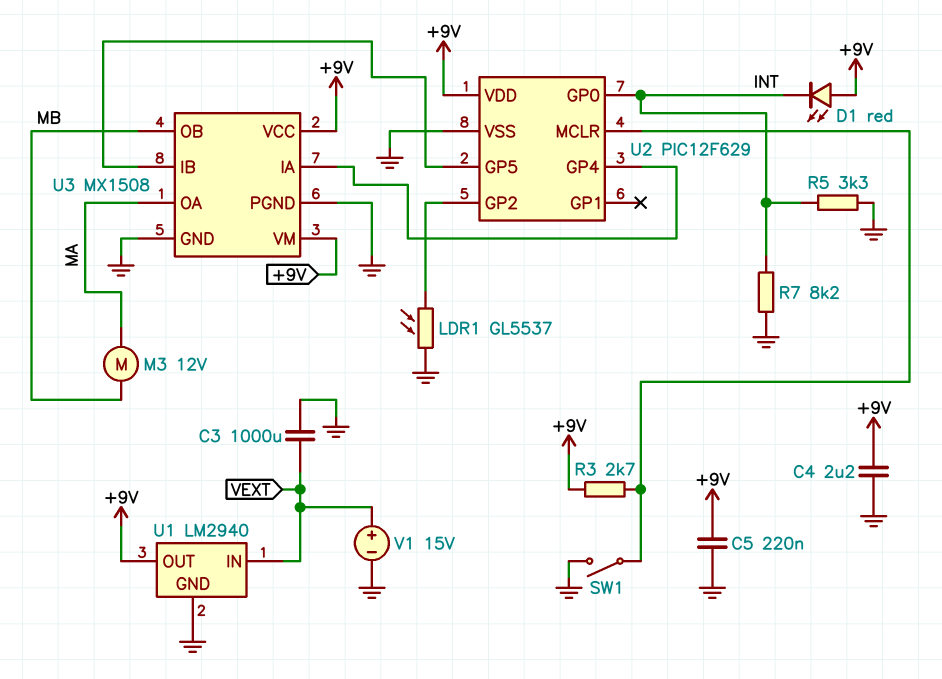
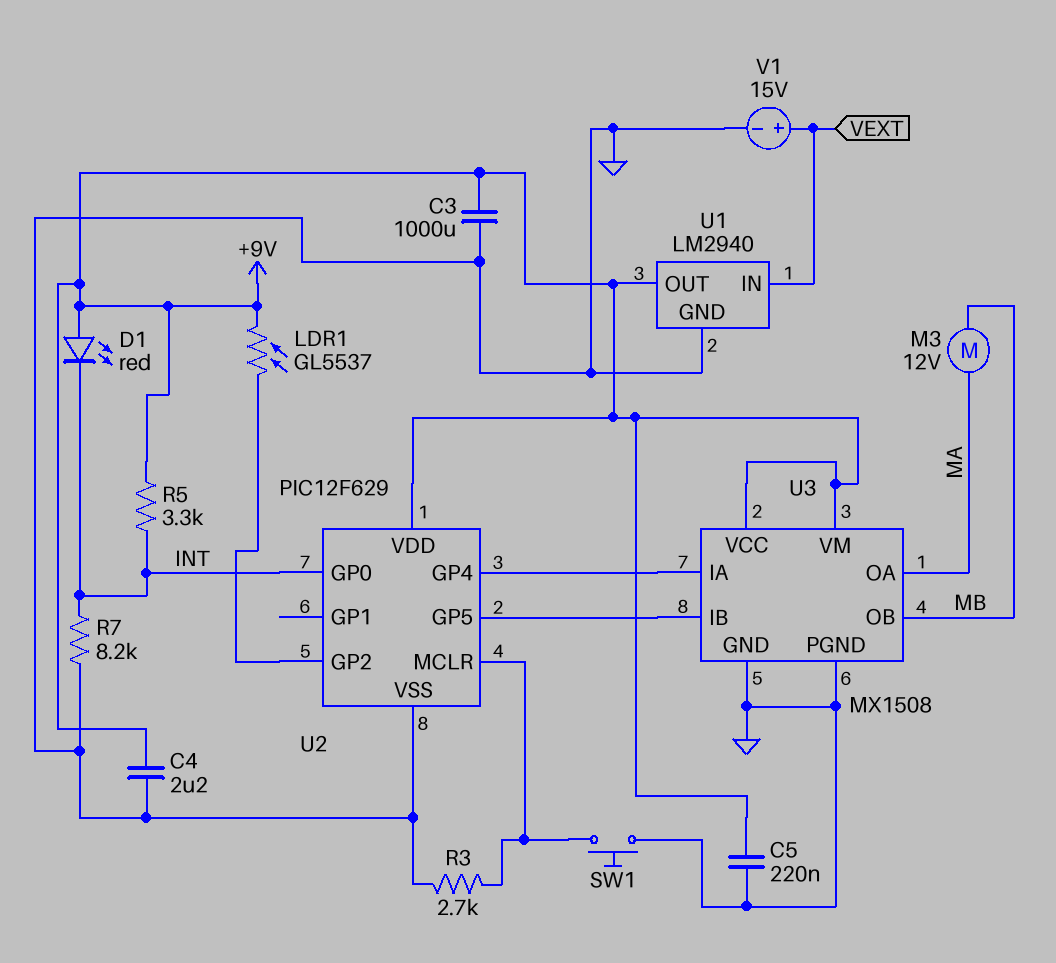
C3: 1000uF (GND, VEXT) -> 1000uF (+9V, GND)
LDR1: GL5537 (GND, U2/GP2) -> GL5537 (+9V, U2/GP2)
R3: 2.7k (+9V, U2/MCLR) -> 2.7k (GND, U2/MCLR)
R5: 3.3k (GND, INT) -> 3.3k (+9V, INT)
SW1: switch (GND, U2/MCLR) -> button (GND, U2/MCLR)

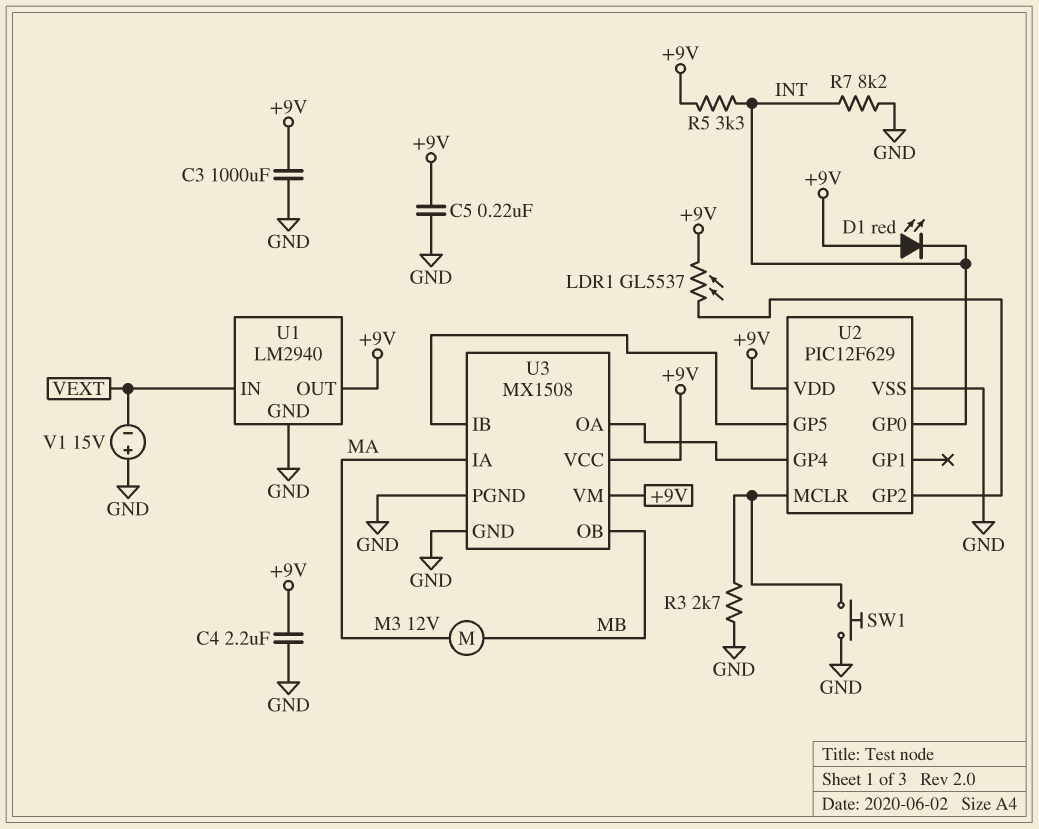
U3 pin IA: U2/GP4 -> MA
U3 pin OA: MA -> U2/GP4
V1: 15V (plus VEXT, minus GND) -> 15V (plus GND, minus VEXT)

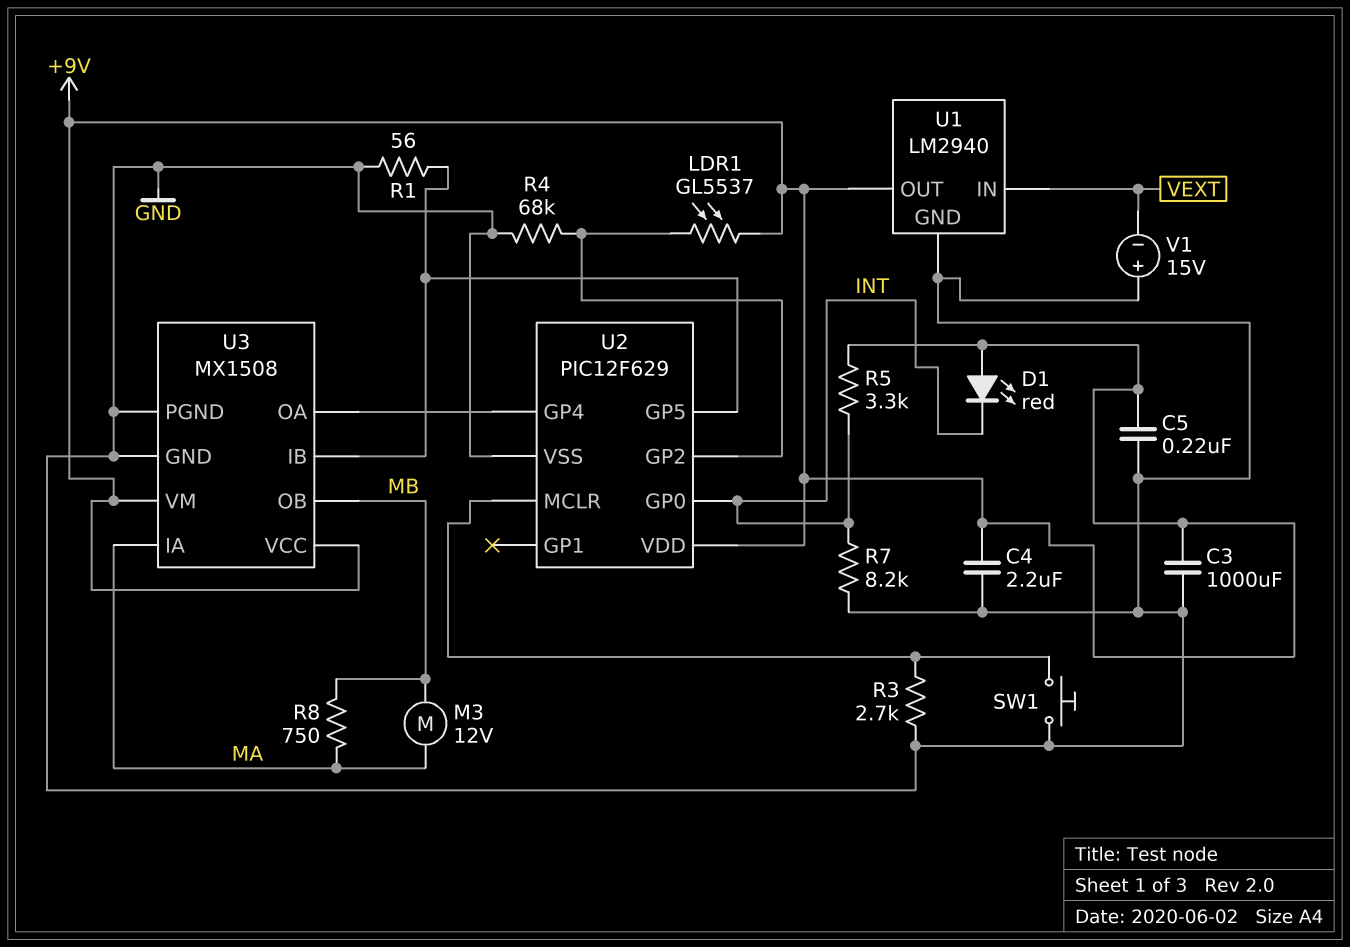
R1: none -> 56 (GND, U2/GP5)
R4: none -> 68k (GND, U2/GP2)
R8: none -> 750 (MA, MB)

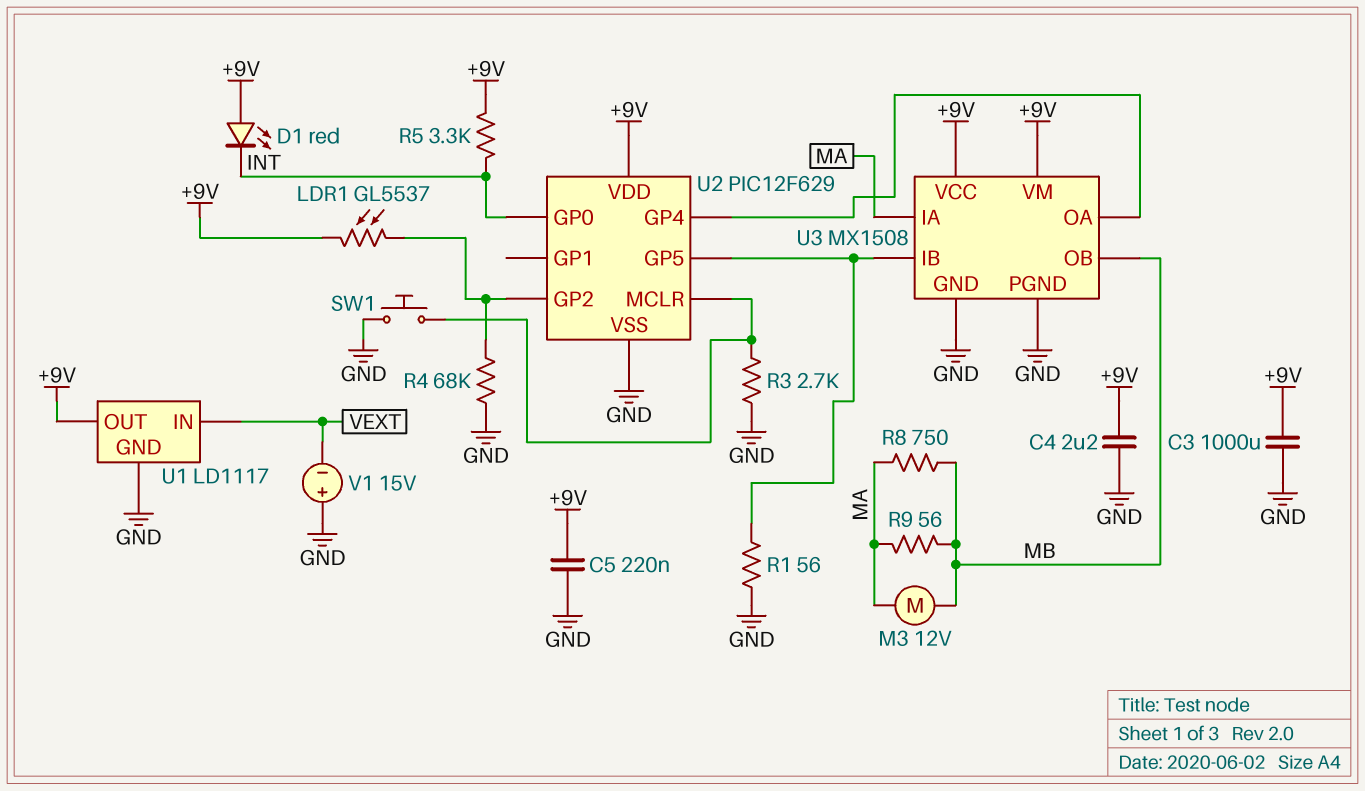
R7: 8.2k (GND, INT) -> none
R9: none -> 56 (MA, MB)
U1: LM2940 -> LD1117

